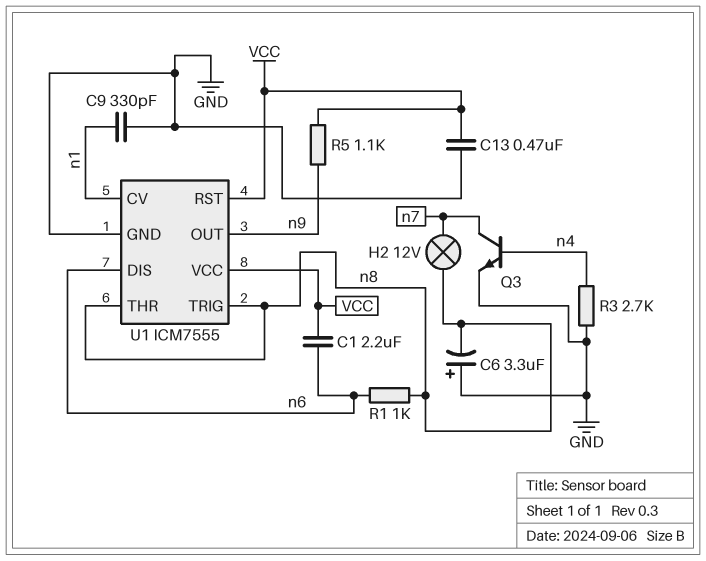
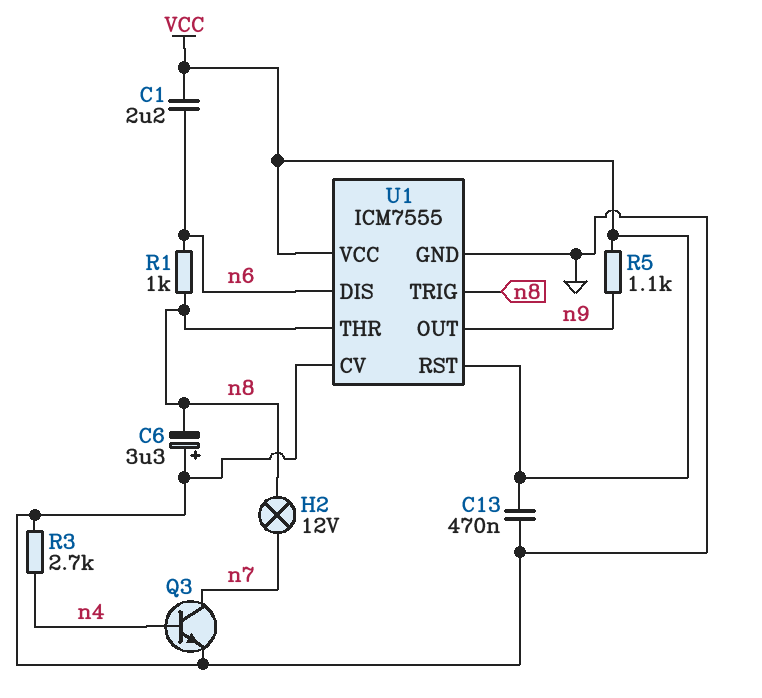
C9: 330pF (GND, n1) -> none
U1 pin CV: n1 -> GND

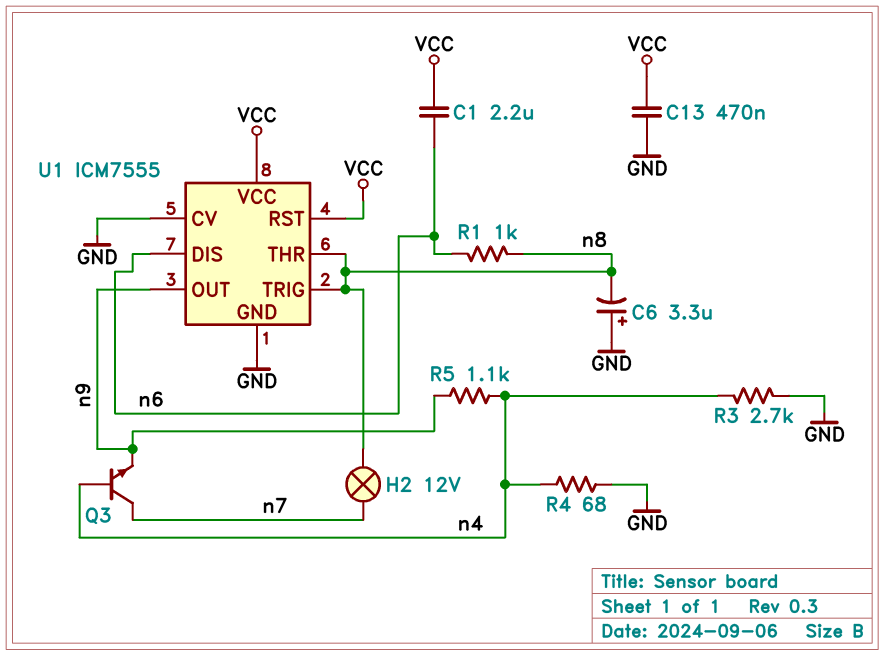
Q3: NPN (B n4, C n7, E GND) -> NPN (B n4, C n7, E n9)
R4: none -> 68 (GND, n4)
R5: 1.1k (VCC, n9) -> 1.1k (n4, n9)

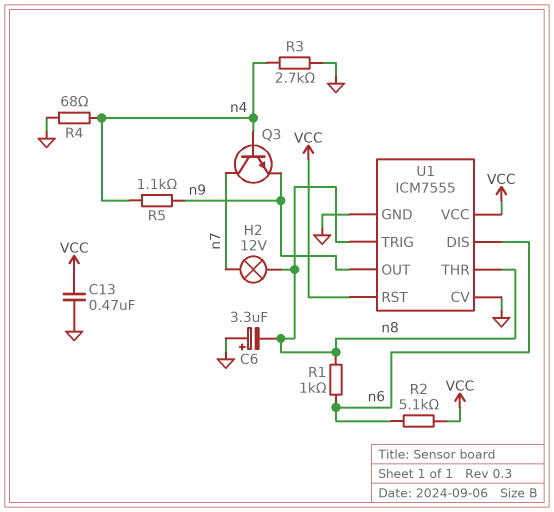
C1: 2.2uF (VCC, n6) -> none
R2: none -> 5.1k (VCC, n6)

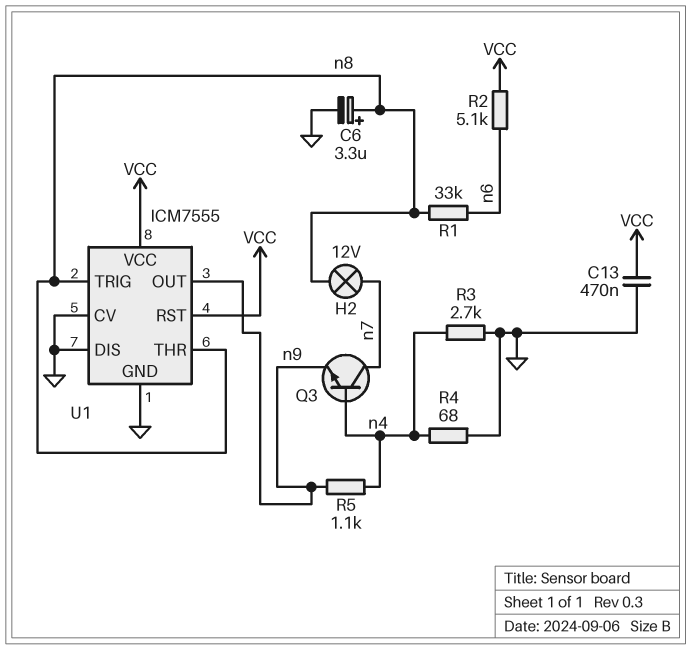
C6: 3.3uF (plus GND, minus n8) -> 3.3uF (plus n8, minus GND)
R1: 1k (n6, n8) -> 33k (n6, n8)
U1 pin DIS: n6 -> GND

